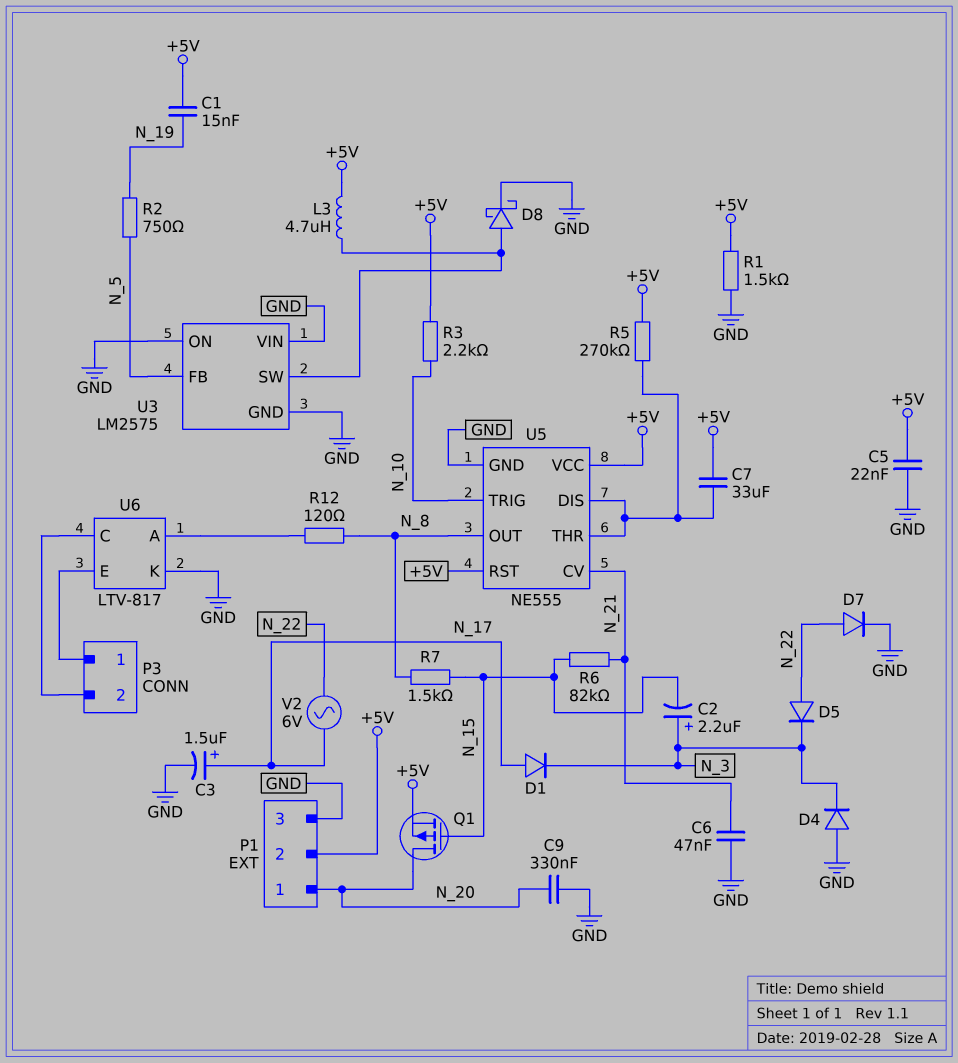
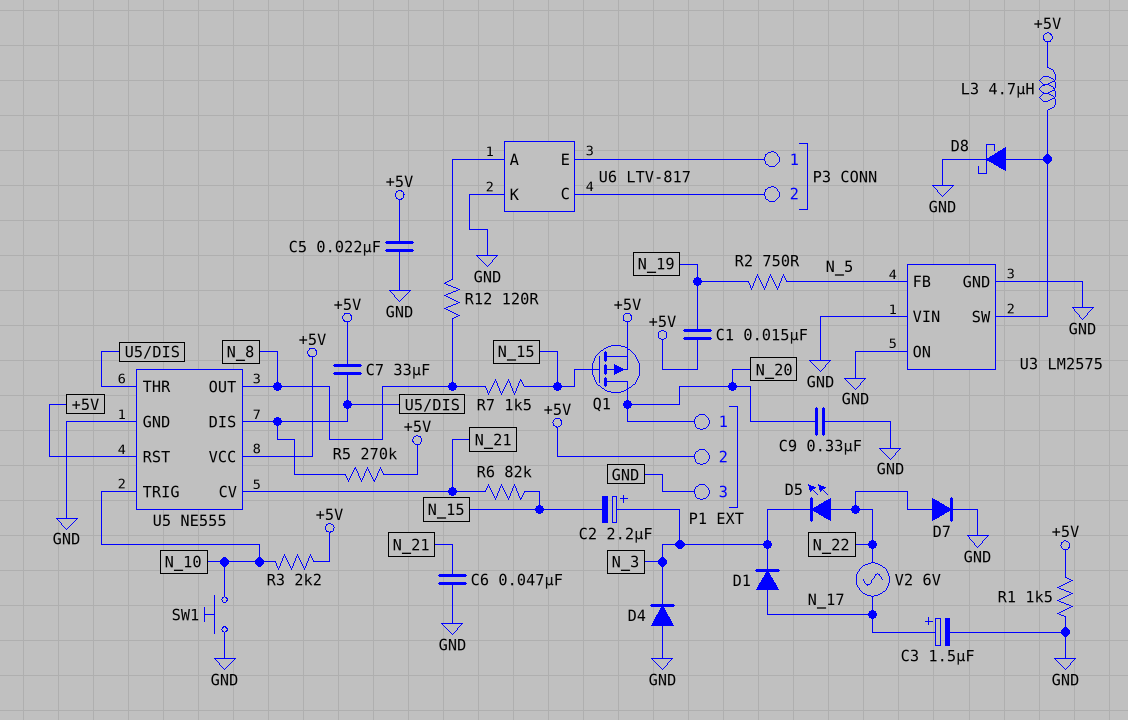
D5: diode (A N_22, K N_3) -> LED (A N_22, K N_3)
SW1: none -> button (GND, N_10)

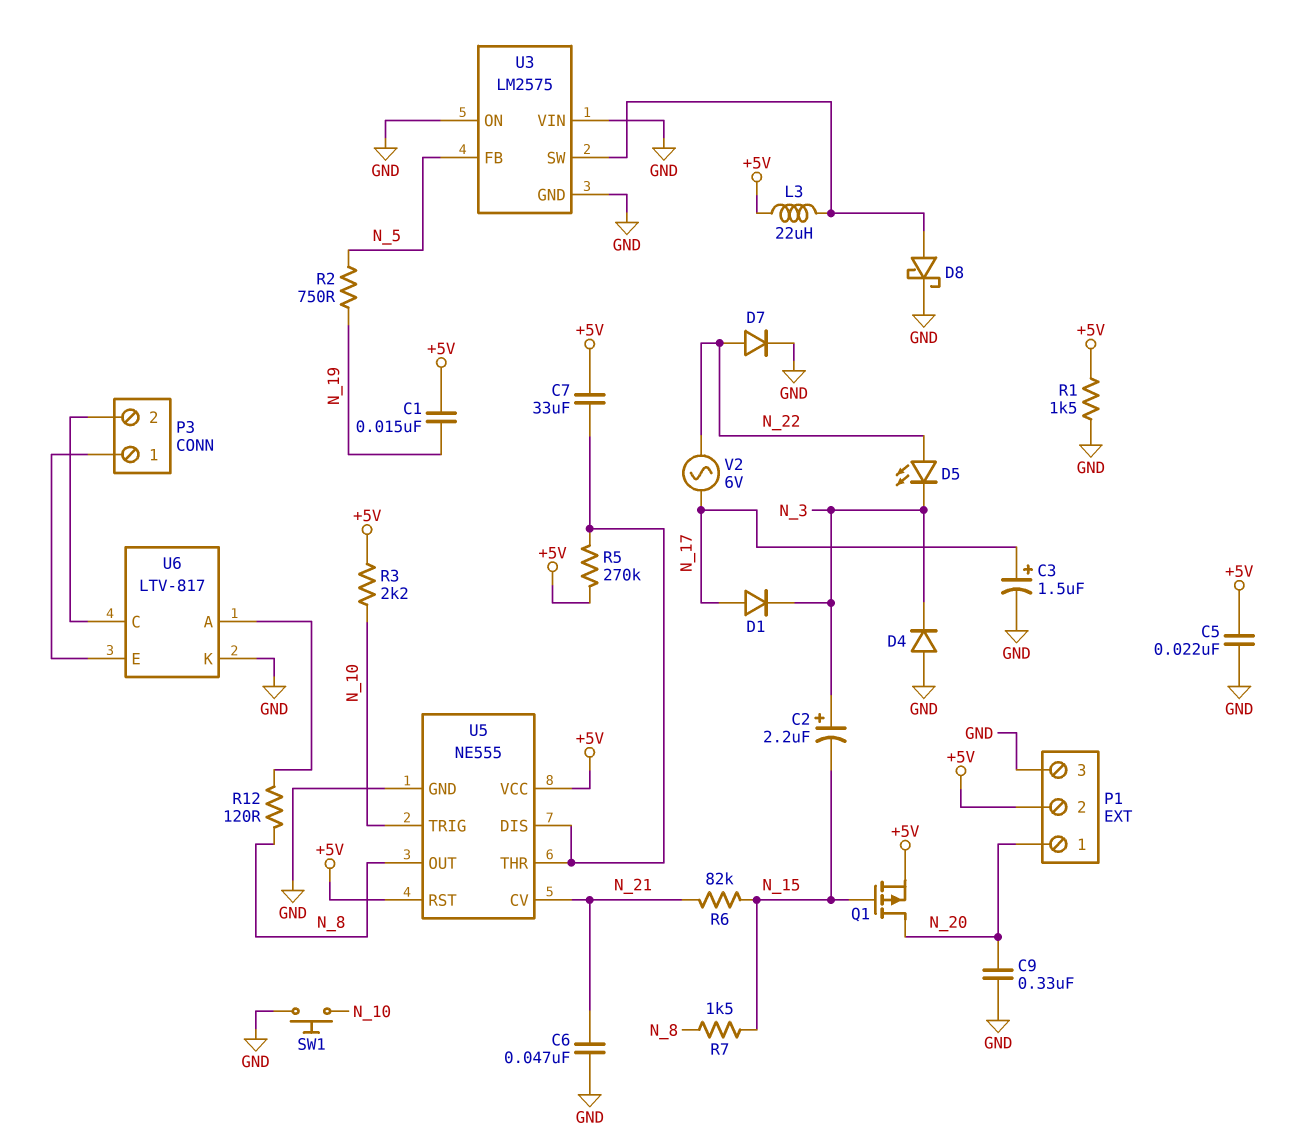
L3: 4.7uH (+5V, U3/SW) -> 22uH (+5V, U3/SW)

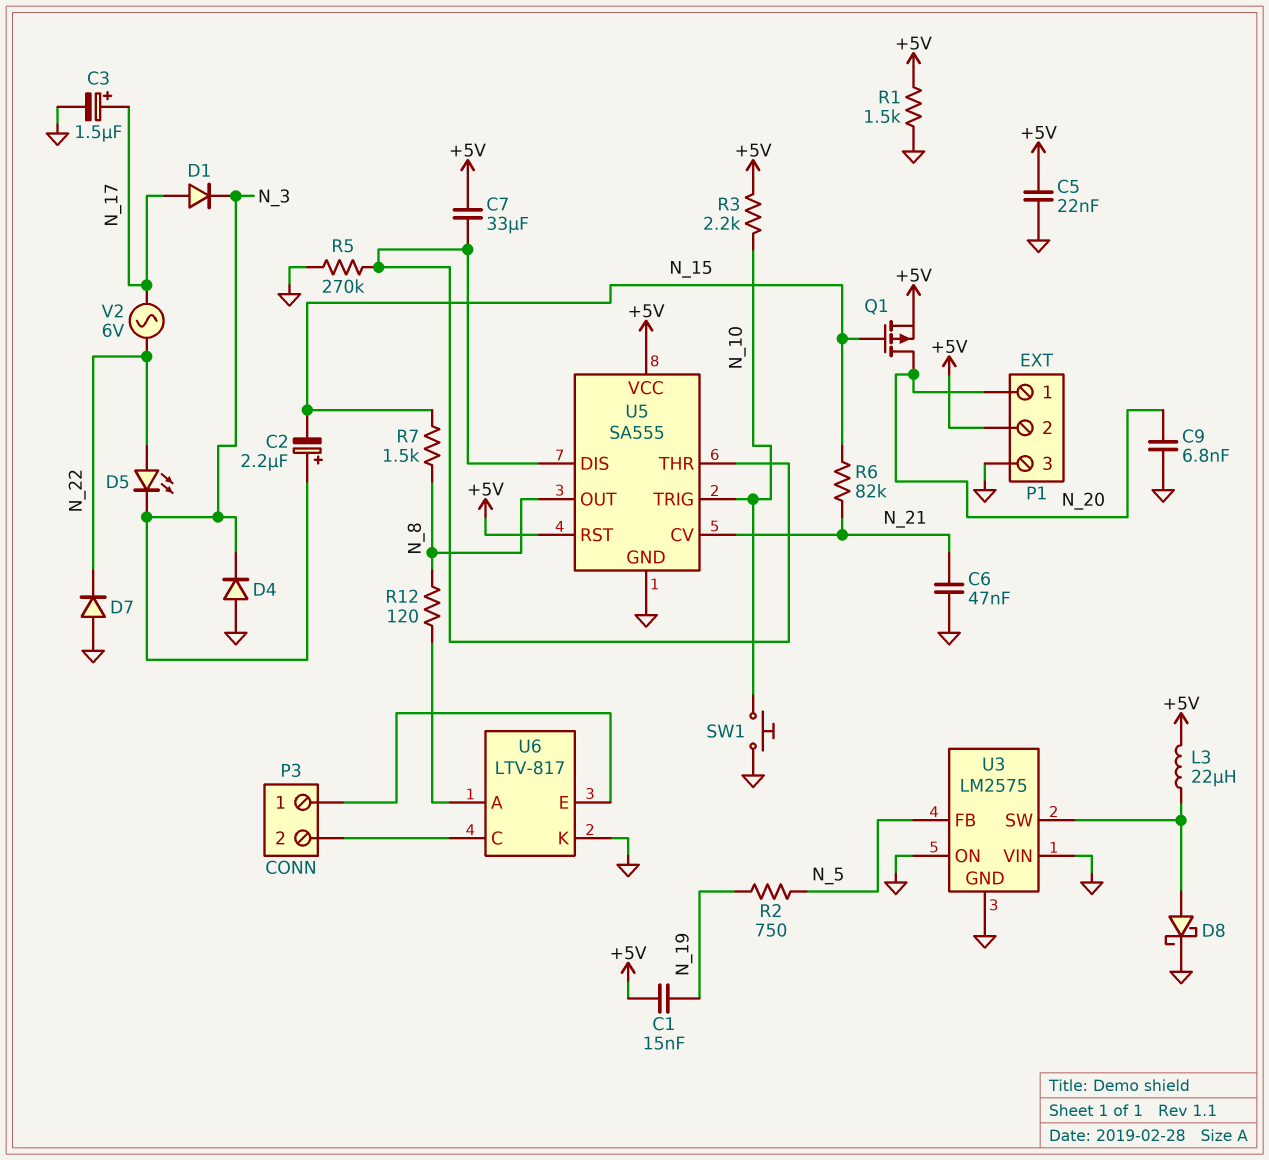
C9: 330nF (GND, N_20) -> 6.8nF (GND, N_20)
D7: diode (A N_22, K GND) -> diode (A GND, K N_22)
R5: 270k (+5V, U5/DIS) -> 270k (GND, U5/DIS)
U5: NE555 -> SA555

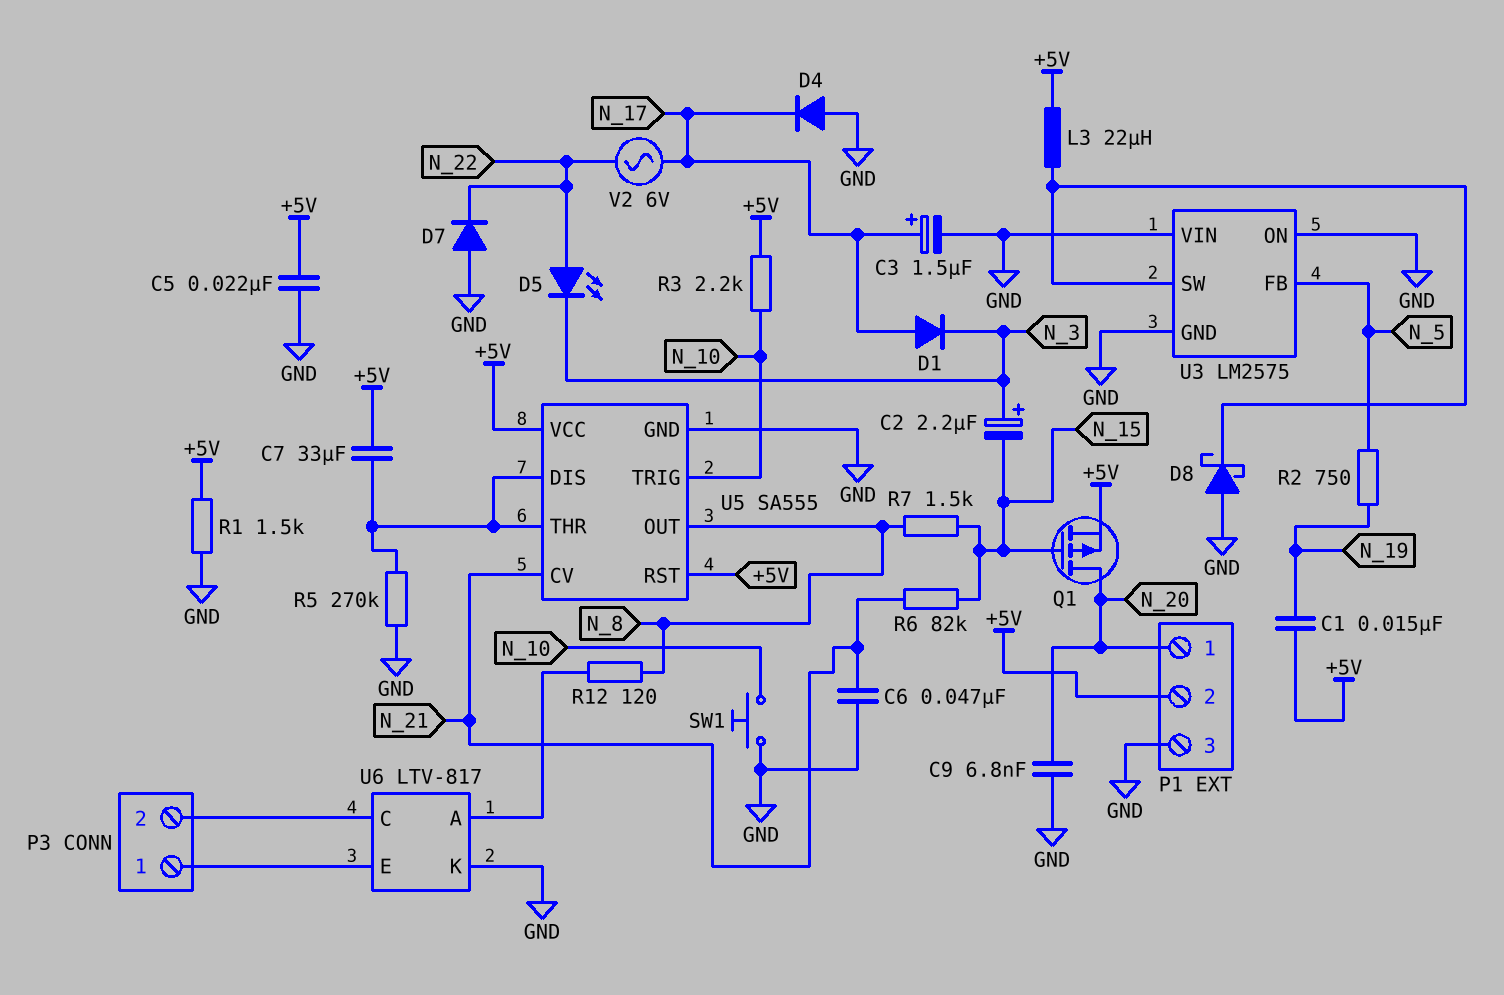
D4: diode (A GND, K N_3) -> diode (A GND, K N_17)
D8: schottky (A U3/SW, K GND) -> schottky (A GND, K U3/SW)

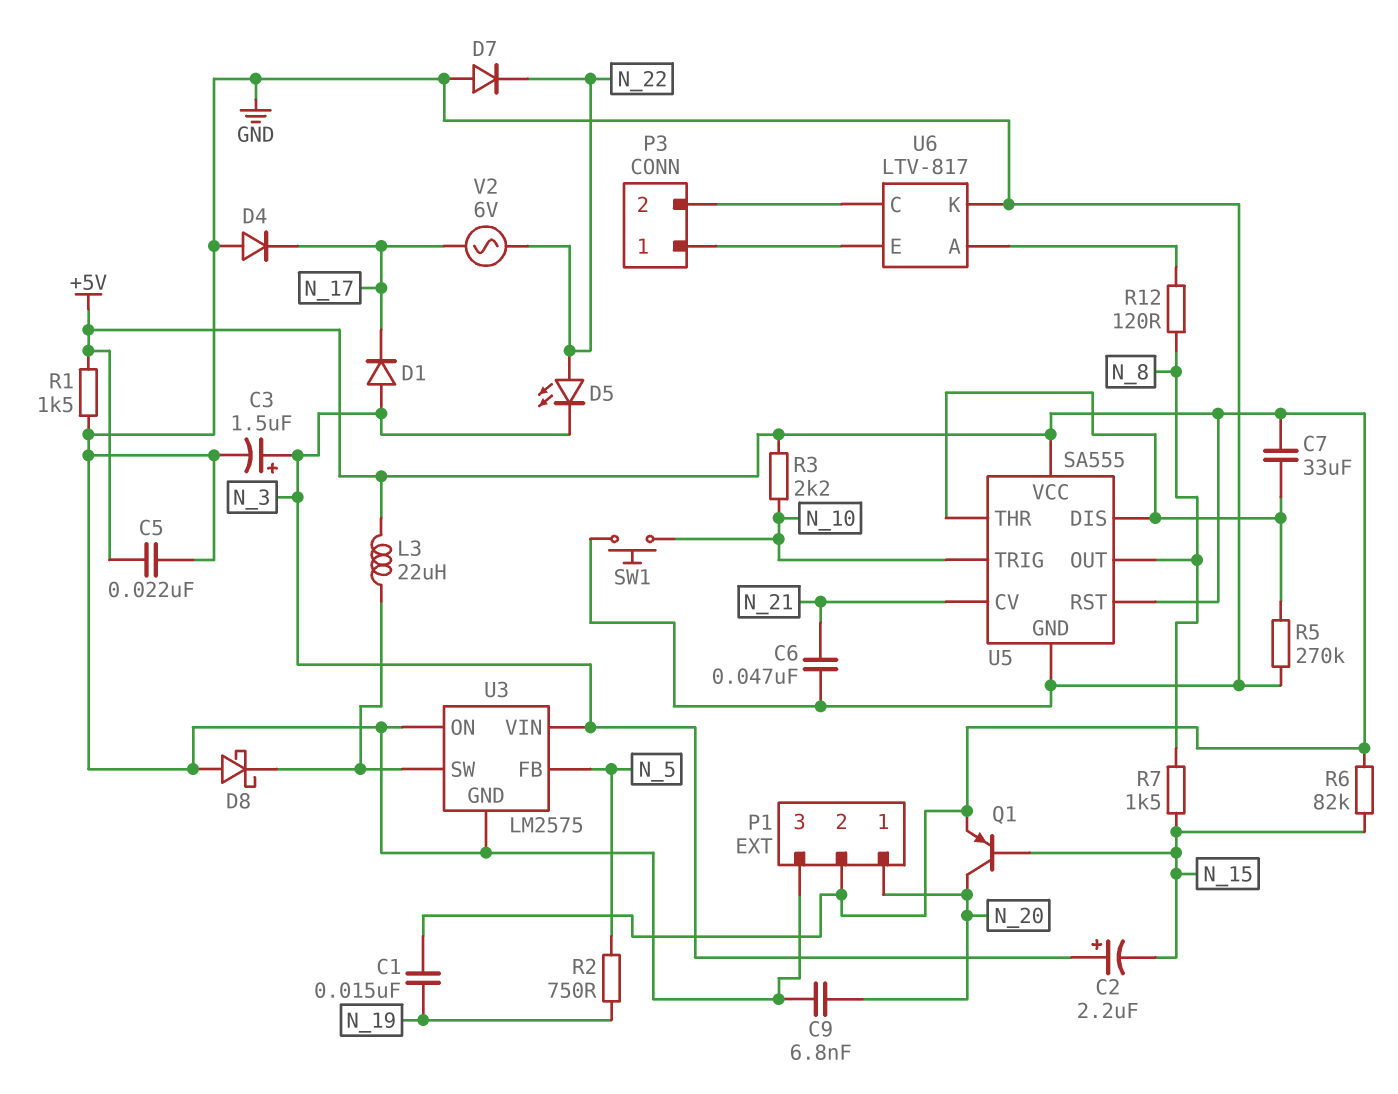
C3: 1.5uF (plus N_17, minus GND) -> 1.5uF (plus N_3, minus GND)
D1: diode (A N_17, K N_3) -> diode (A N_3, K N_17)
Q1: PMOS (G N_15, D N_20, S +5V) -> PNP (B N_15, C N_20, E +5V)
R6: 82k (N_15, N_21) -> 82k (+5V, N_15)
U3 pin VIN: GND -> N_3

